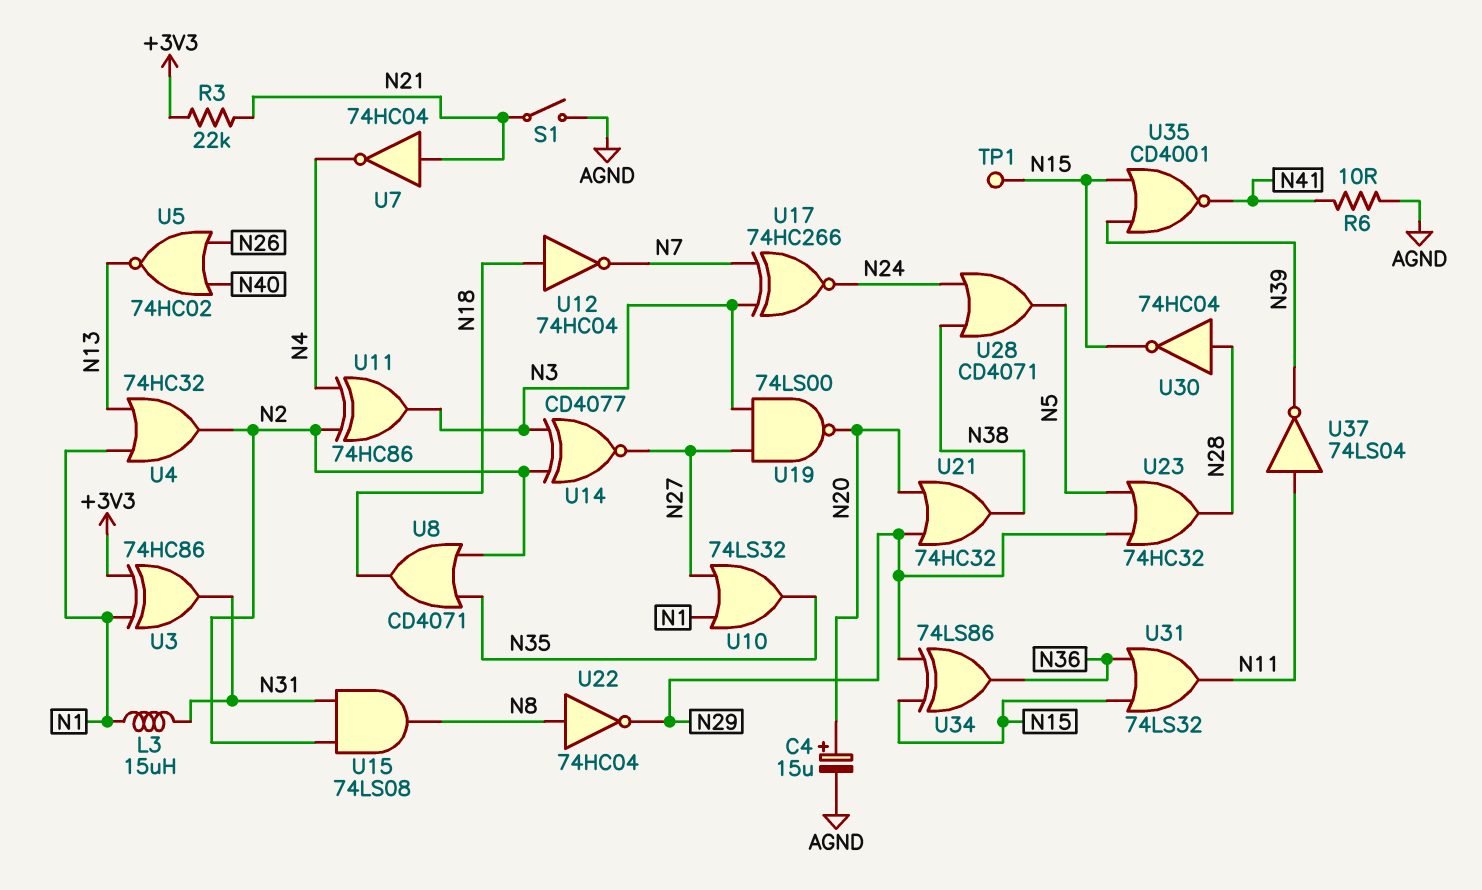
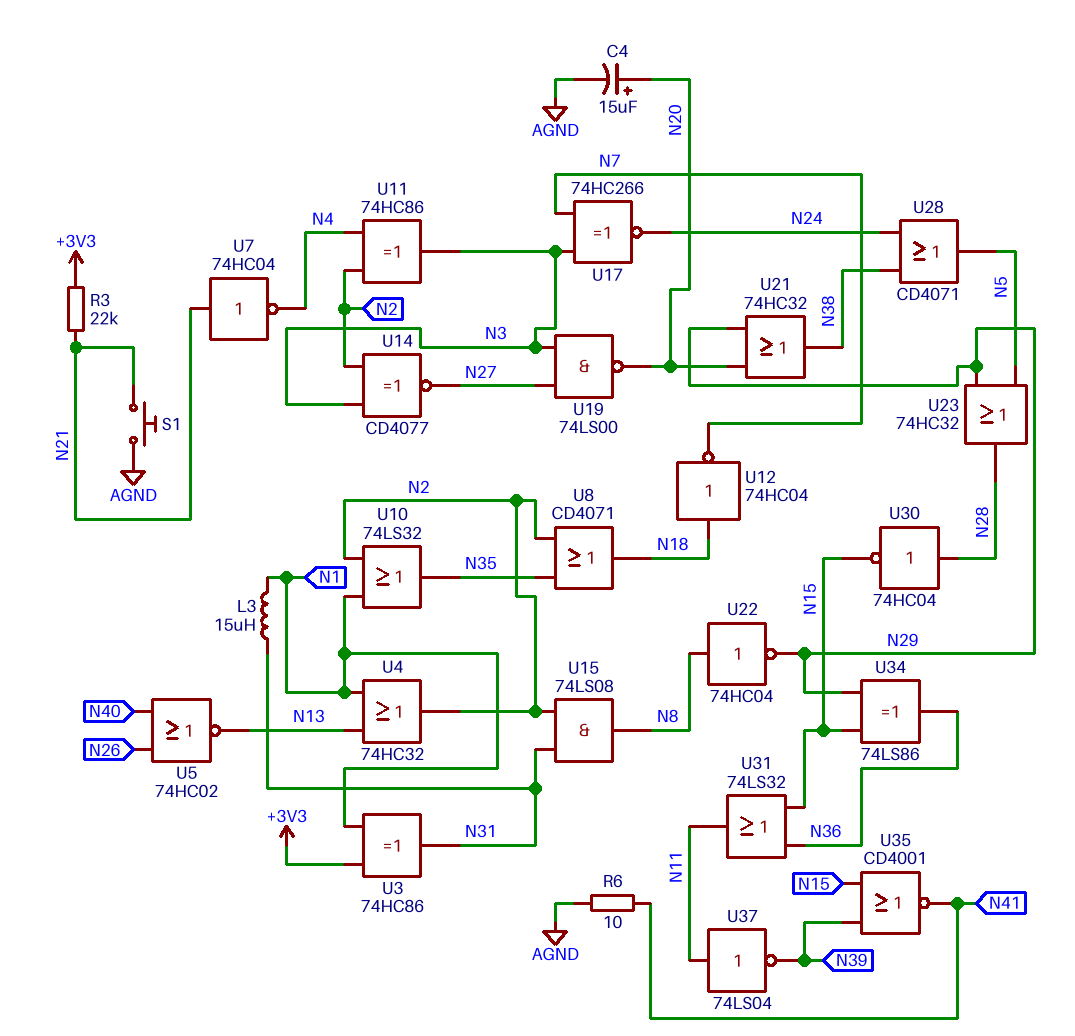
S1: switch (AGND, N21) -> button (AGND, N21)
TP1: test point (N15) -> none
U10: OR 74LS32 (in N1, in N27, out N35) -> OR 74LS32 (in N1, in N2, out N35)

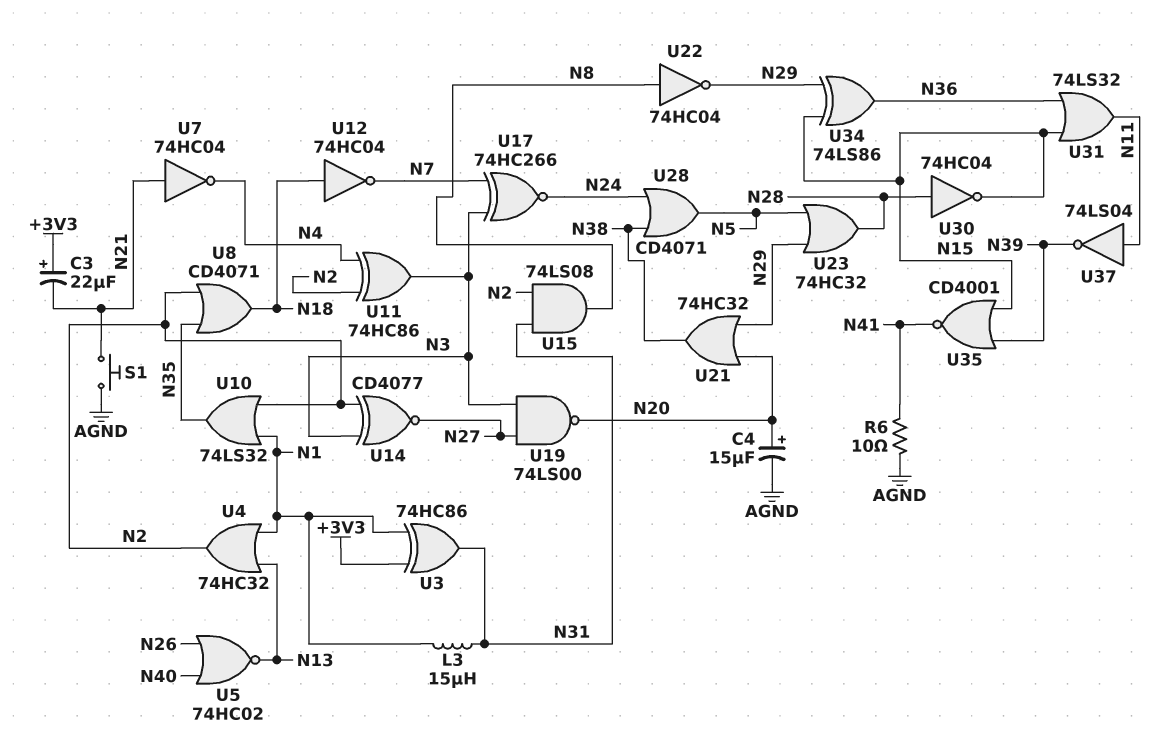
C3: none -> 22uF (plus +3V3, minus N21)
R3: 22k (+3V3, N21) -> none

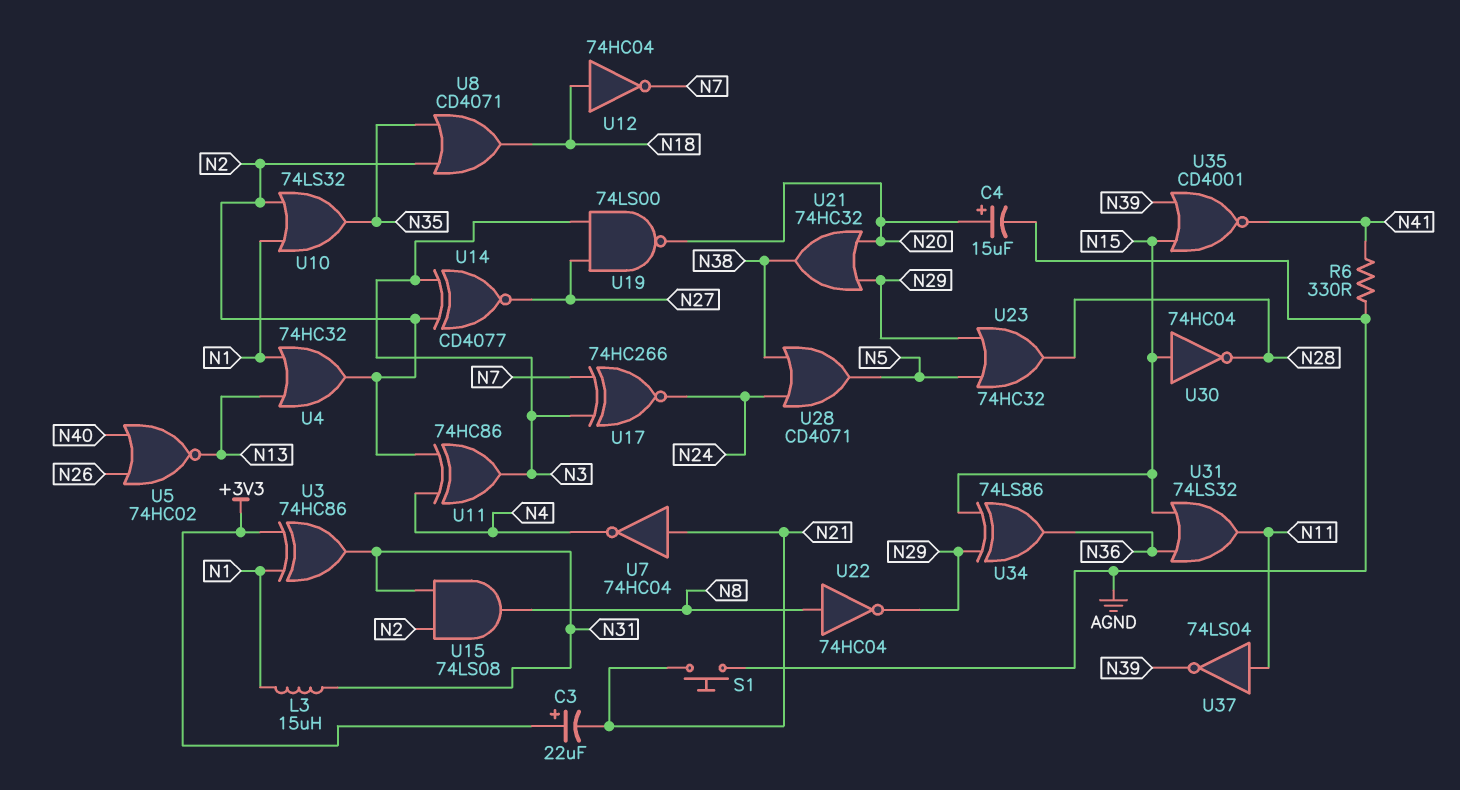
R6: 10 (AGND, N41) -> 330 (AGND, N41)
U30: NOT 74HC04 (in N28, out N15) -> NOT 74HC04 (in N15, out N28)

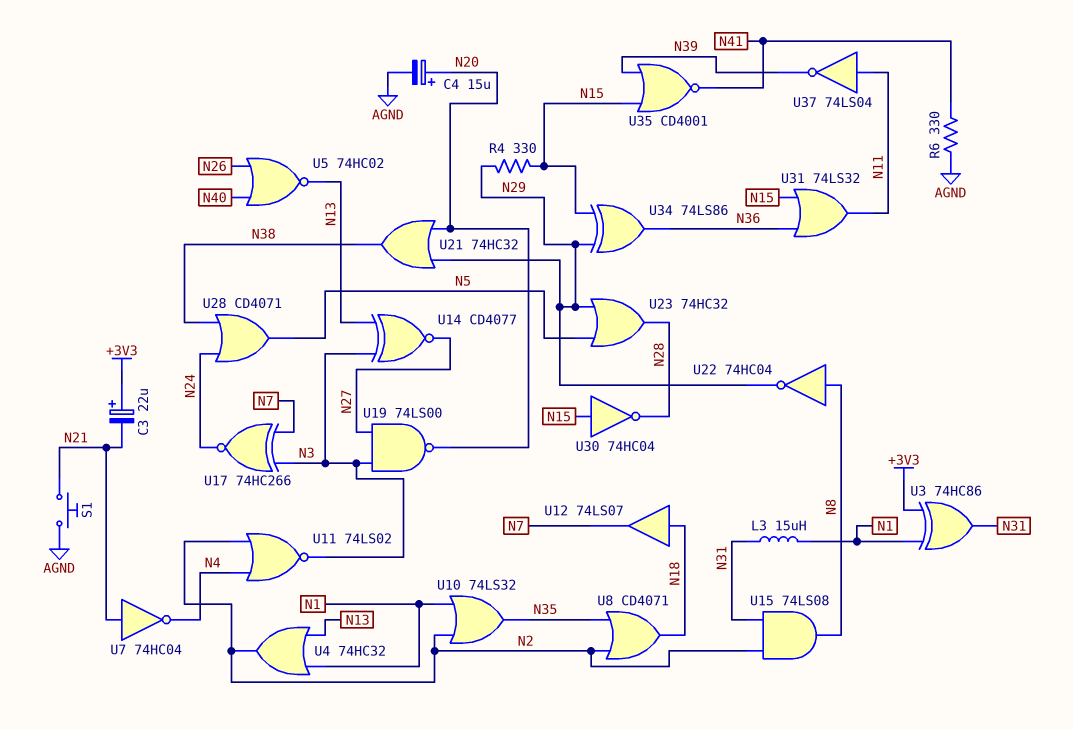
R4: none -> 330 (N15, N29)
U11: XOR 74HC86 (in N2, in N4, out N3) -> NOR 74LS02 (in N2, in N4, out N3)
U12: NOT 74HC04 (in N18, out N7) -> buffer 74LS07 (in N18, out N7)
U14: XNOR CD4077 (in N2, in N3, out N27) -> XNOR CD4077 (in N3, in N13, out N27)

